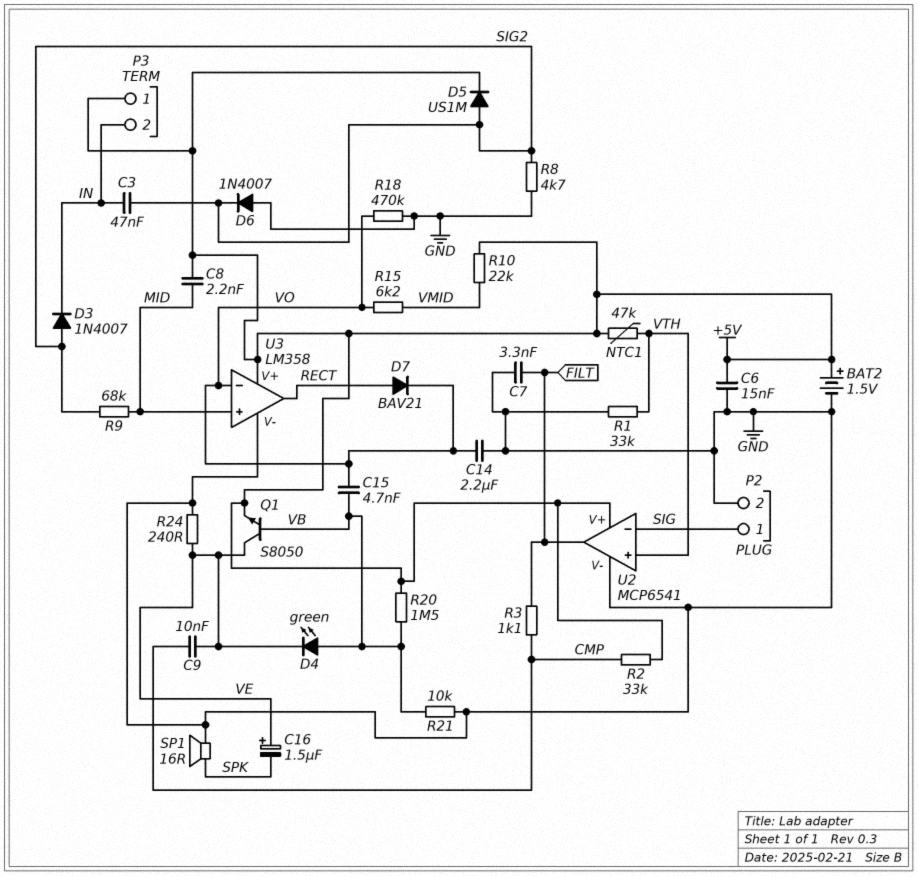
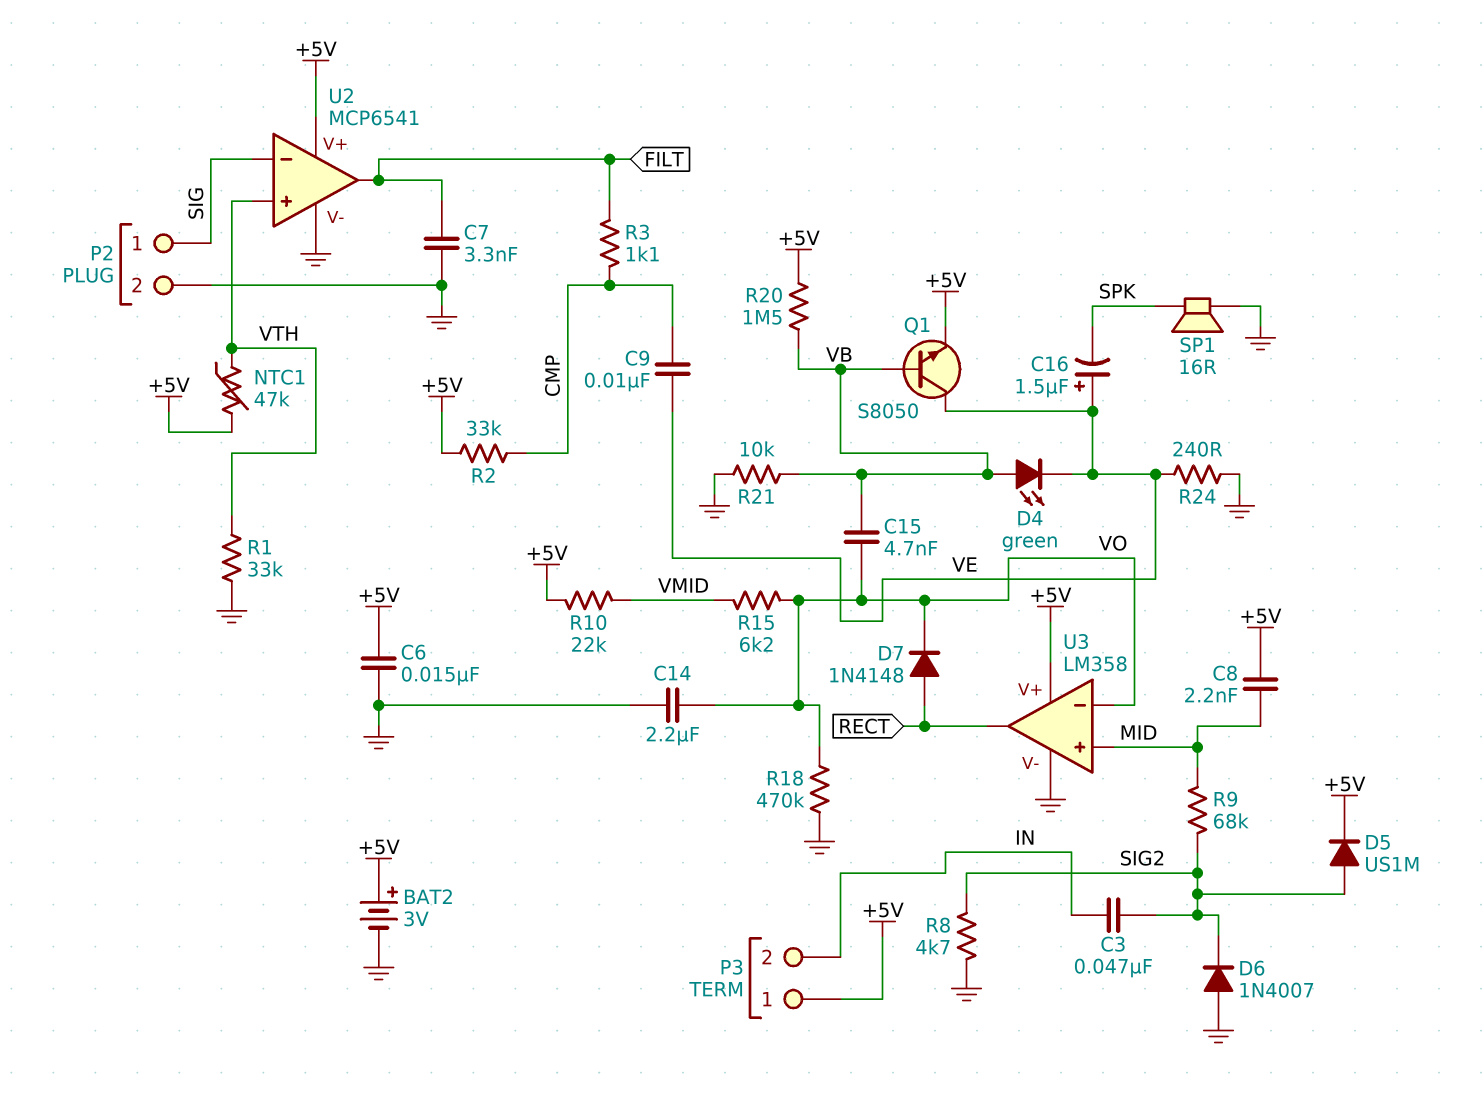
BAT2: 1.5V (plus +5V, minus GND) -> 3V (plus +5V, minus GND)
D3: diode 1N4007 (A SIG2, K IN) -> none
D7: diode BAV21 (A RECT, K VO) -> diode 1N4148 (A RECT, K VO)

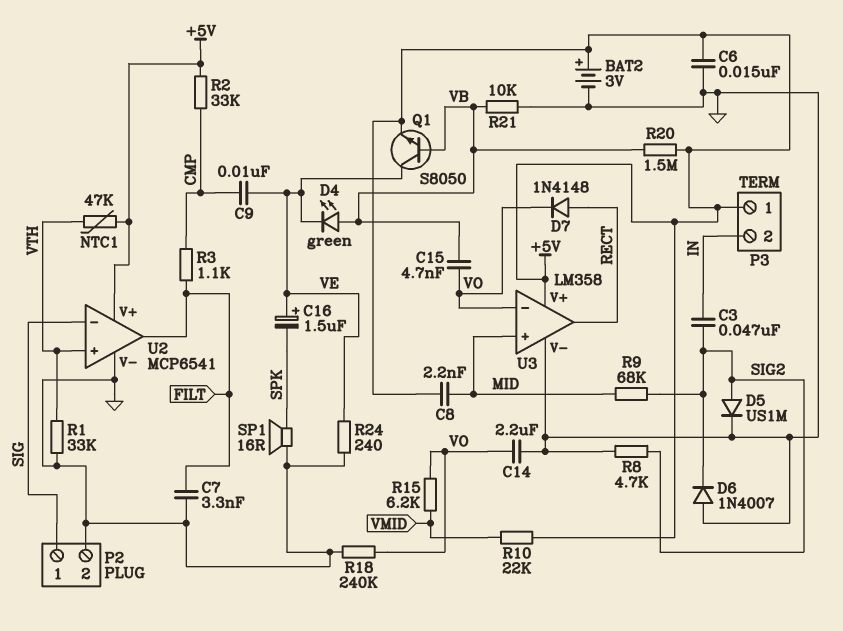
D5: diode US1M (A SIG2, K +5V) -> diode US1M (A SIG2, K GND)
R18: 470k (GND, VO) -> 240k (GND, VO)

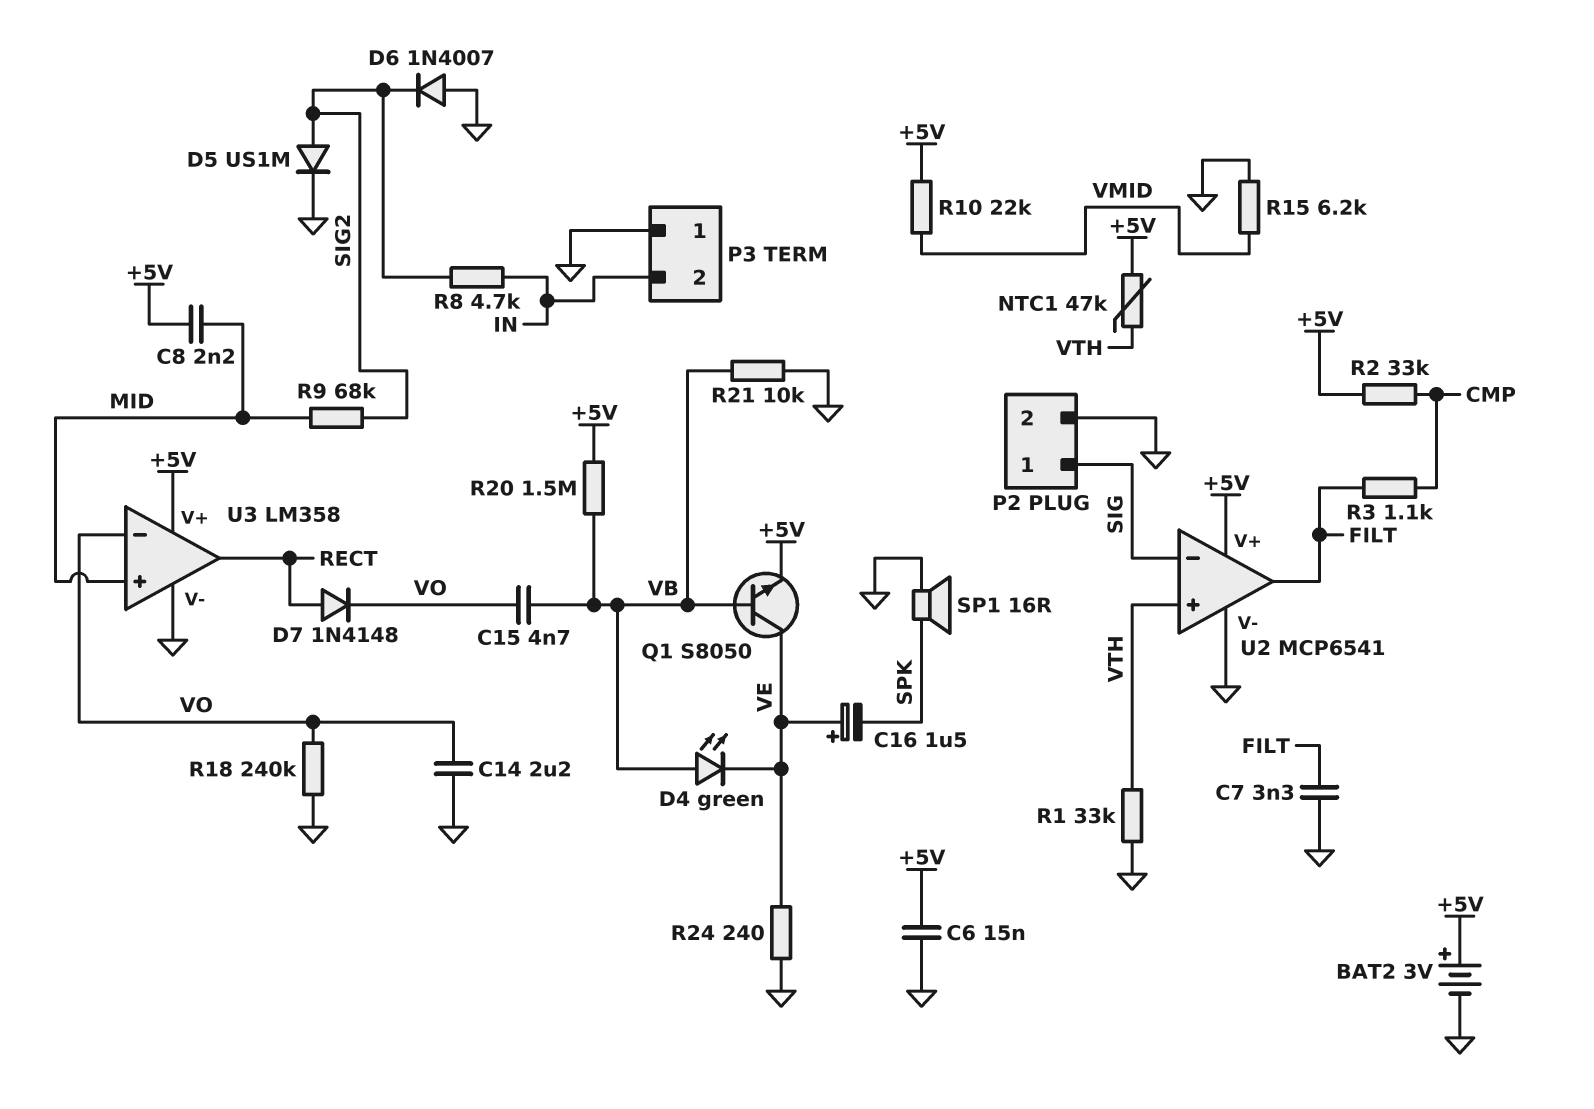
C3: 47nF (IN, SIG2) -> none
C9: 10nF (CMP, VE) -> none
P3 pin 1: +5V -> GND
R8: 4.7k (GND, SIG2) -> 4.7k (IN, SIG2)
R15: 6.2k (VMID, VO) -> 6.2k (GND, VMID)

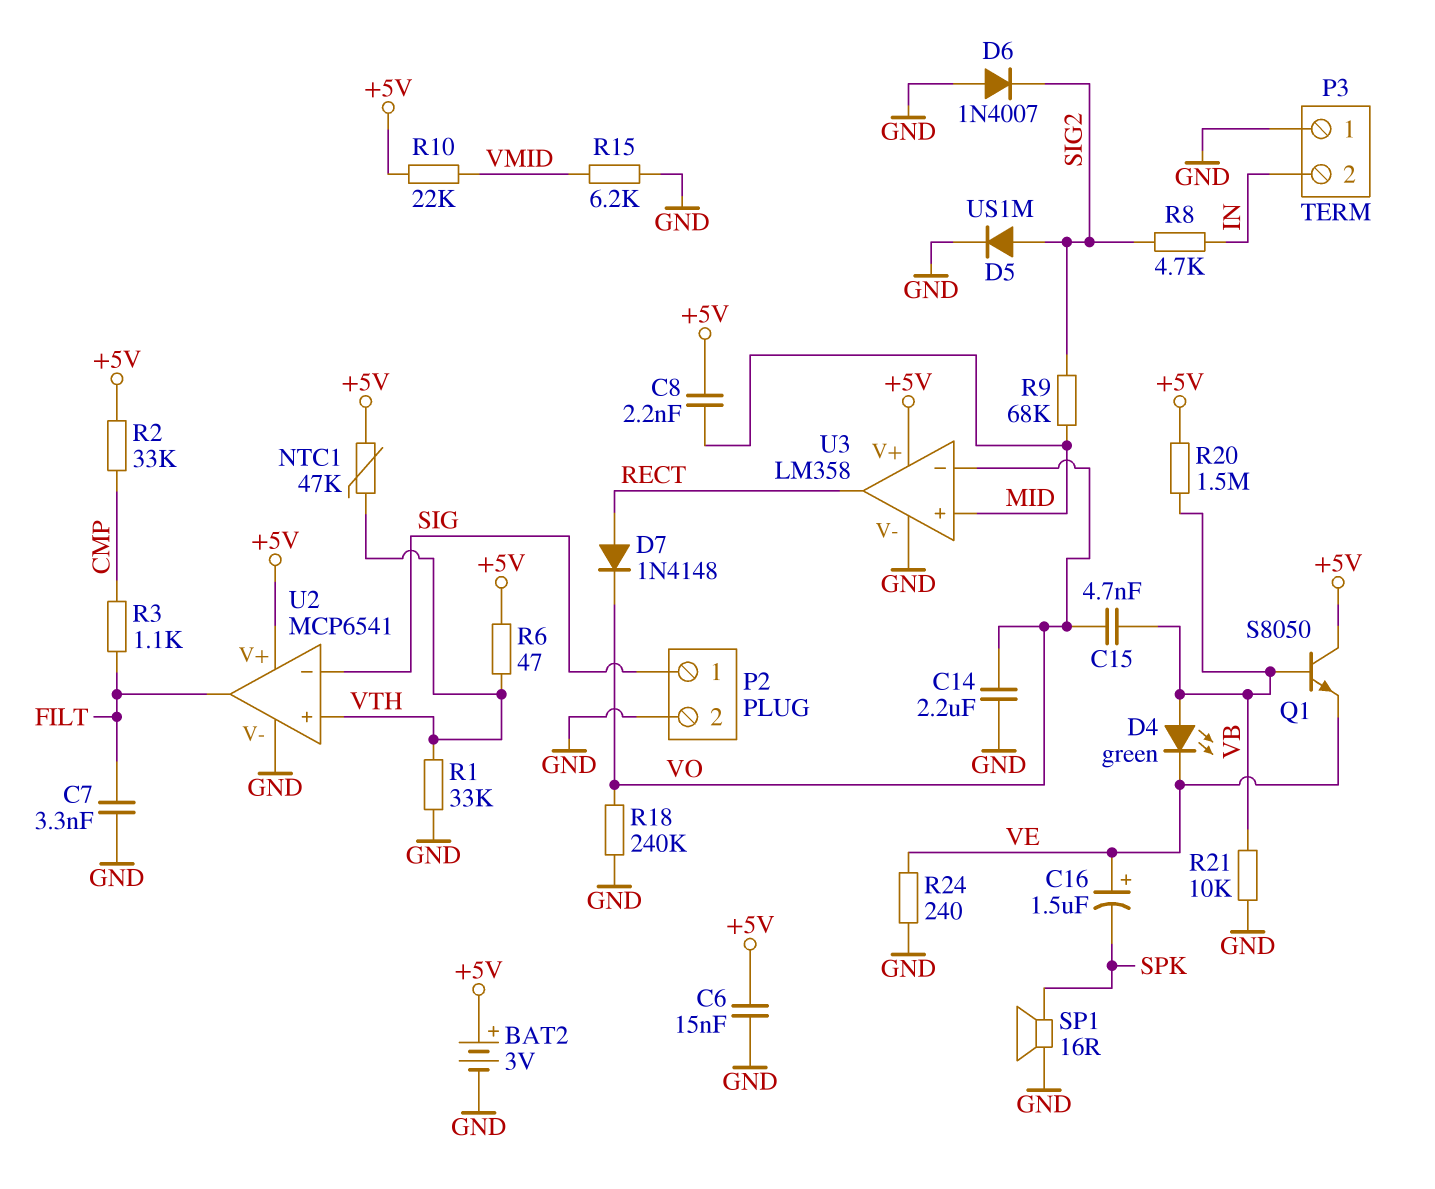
Q1: NPN S8050 (B VB, C VE, E +5V) -> NPN S8050 (B VB, C +5V, E VE)
R6: none -> 47 (+5V, VTH)

